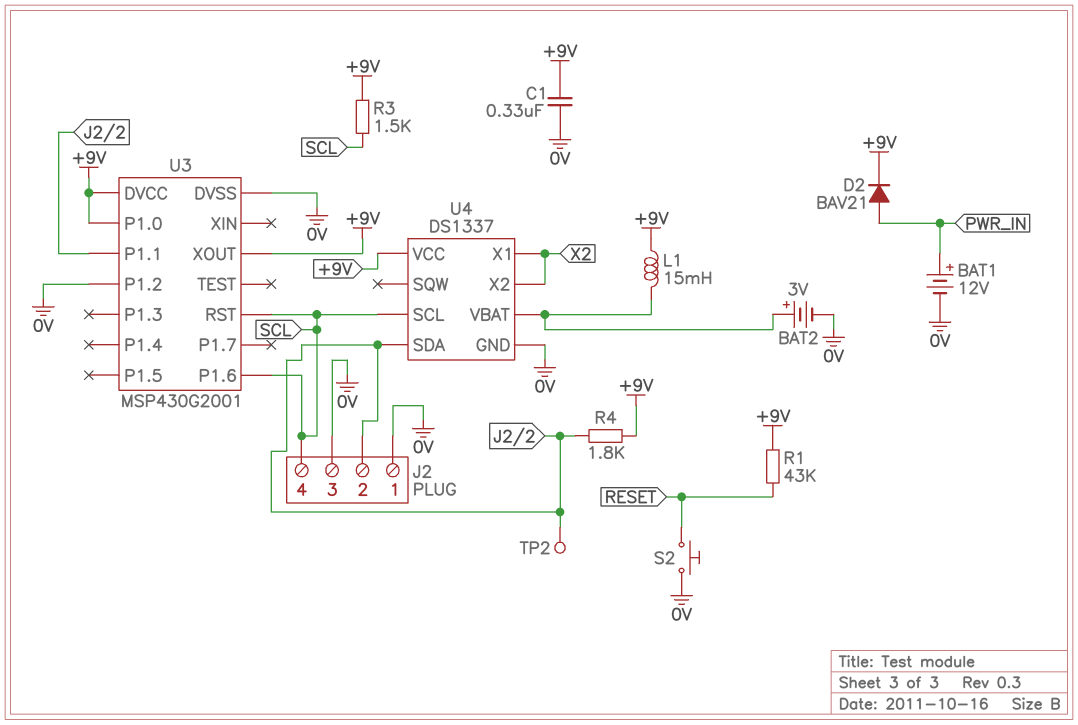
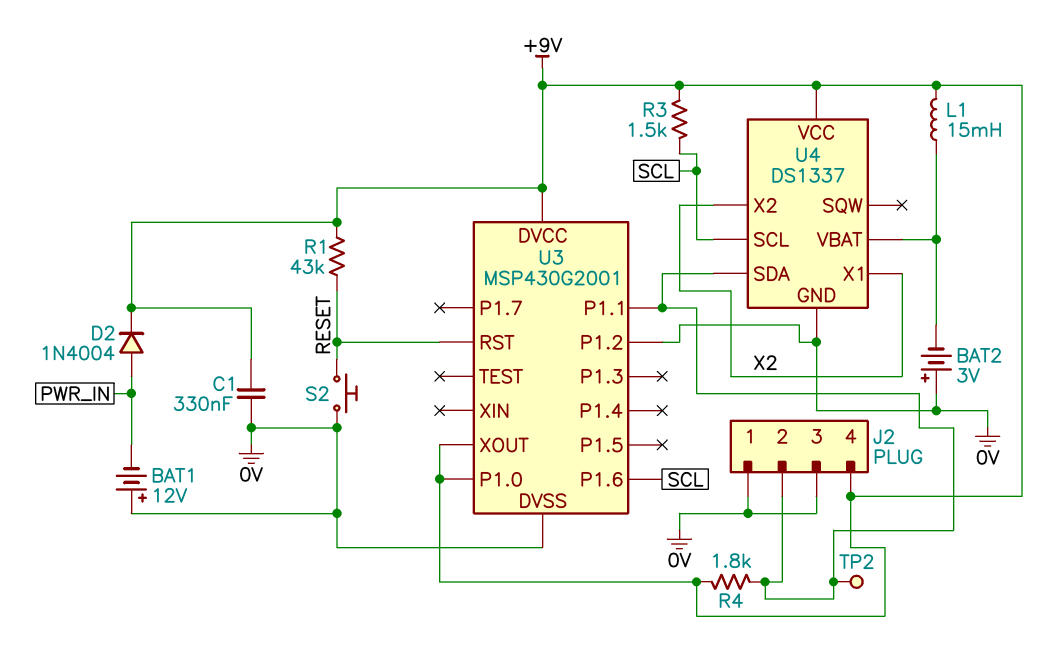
BAT1: 12V (plus PWR_IN, minus 0V) -> 12V (plus 0V, minus PWR_IN)
BAT2: 3V (plus U4/VBAT, minus 0V) -> 3V (plus 0V, minus U4/VBAT)
D2: diode BAV21 (A PWR_IN, K +9V) -> diode 1N4004 (A PWR_IN, K +9V)
J2 pin 4: SCL -> +9V
U3 pin RST: SCL -> RESET

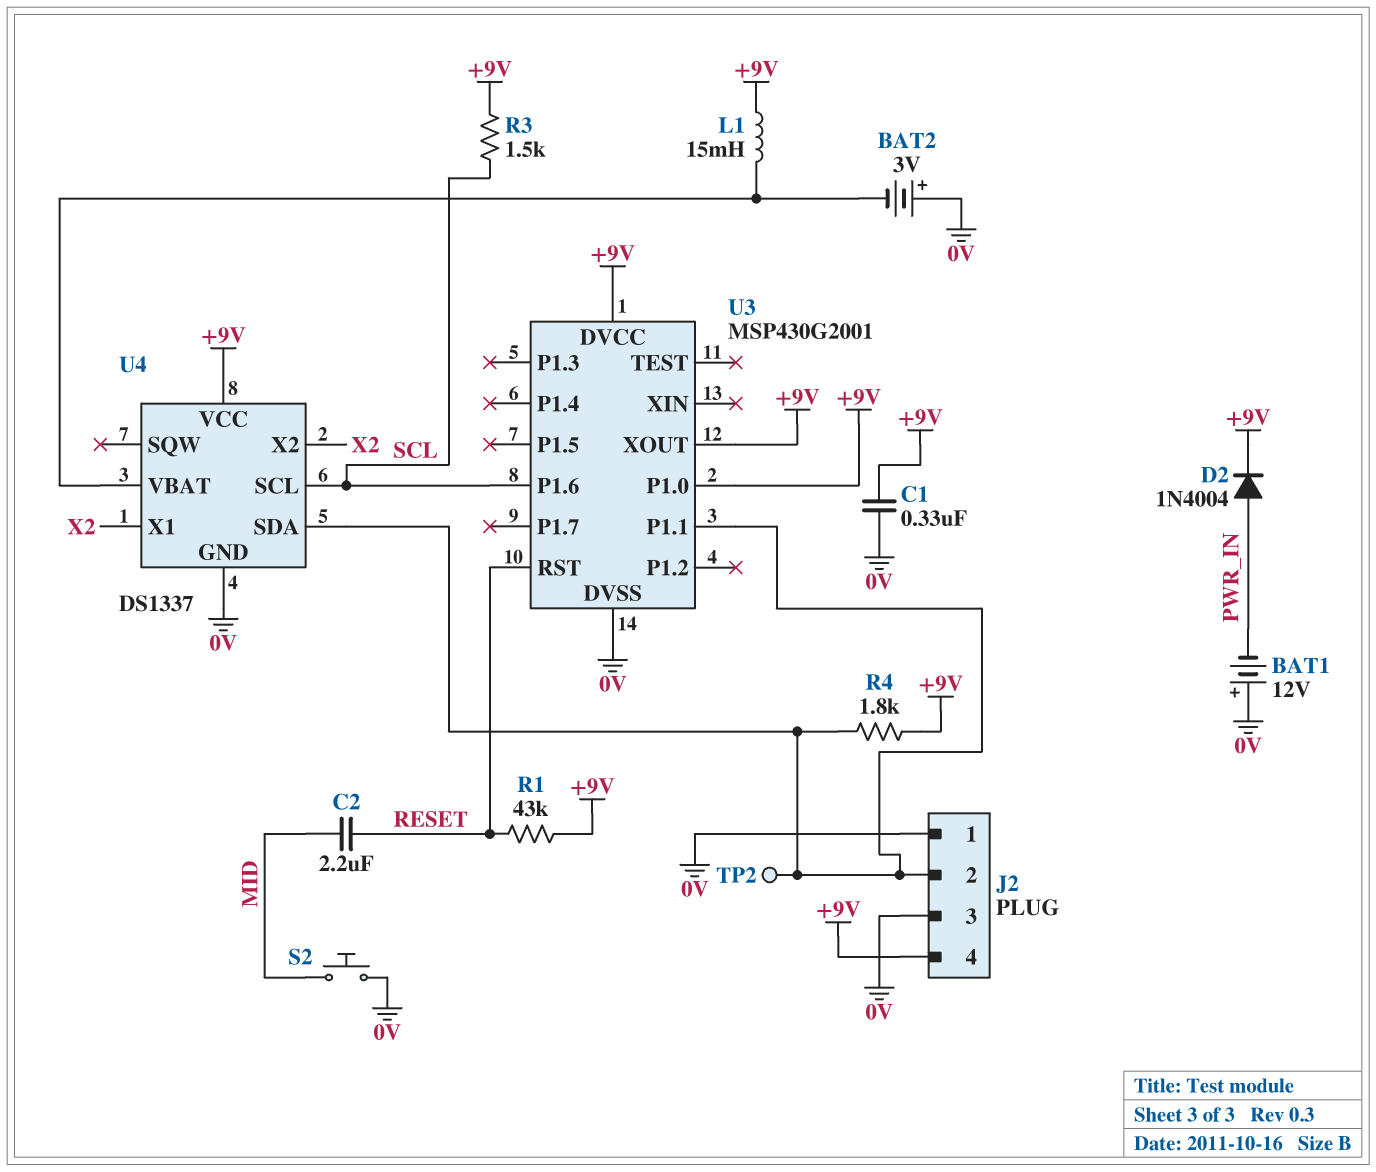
C2: none -> 2.2uF (MID, RESET)
S2: button (0V, RESET) -> button (0V, MID)
U3 pin P1.2: 0V -> none

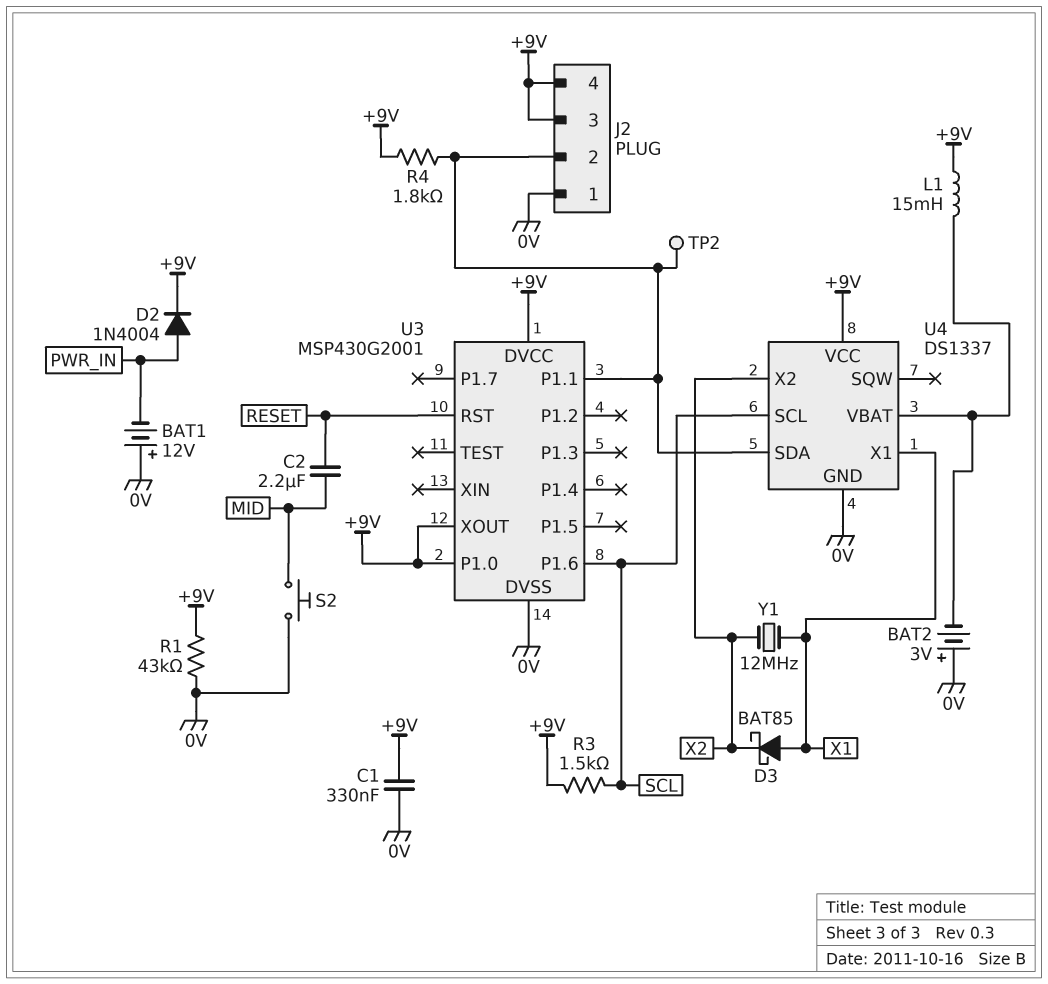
D3: none -> schottky BAT85 (A X1, K X2)
J2 pin 3: 0V -> +9V
R1: 43k (+9V, RESET) -> 43k (+9V, 0V)
U4 pin X1: X2 -> X1
Y1: none -> 12MHz (X1, X2)

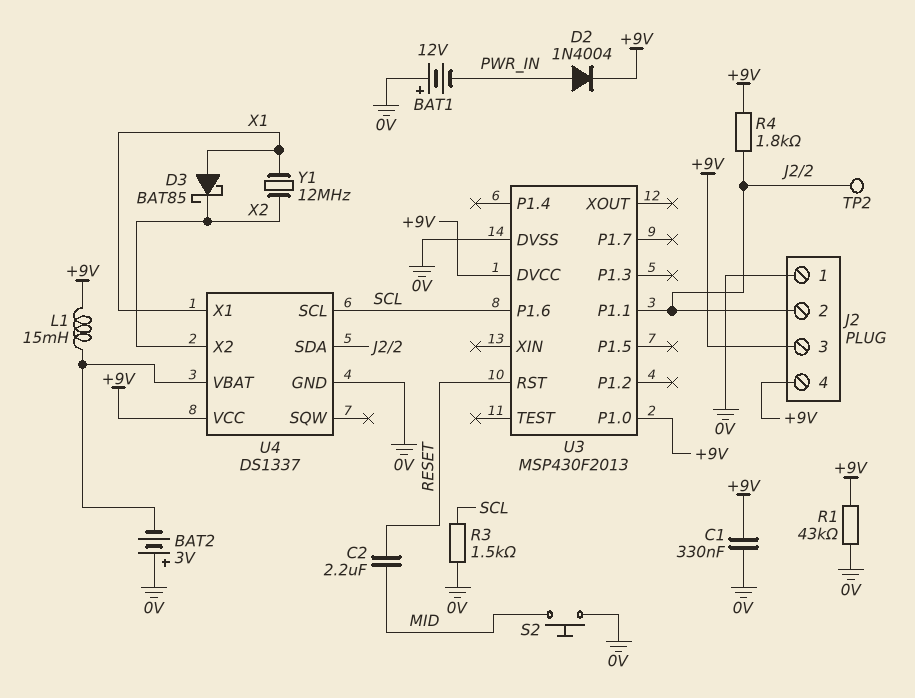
R3: 1.5k (+9V, SCL) -> 1.5k (0V, SCL)
U3: MSP430G2001 -> MSP430F2013
U3 pin XOUT: +9V -> none

